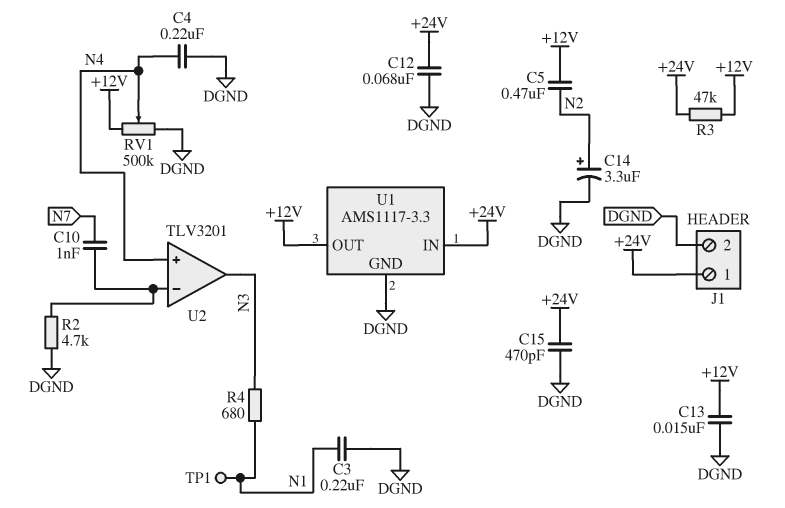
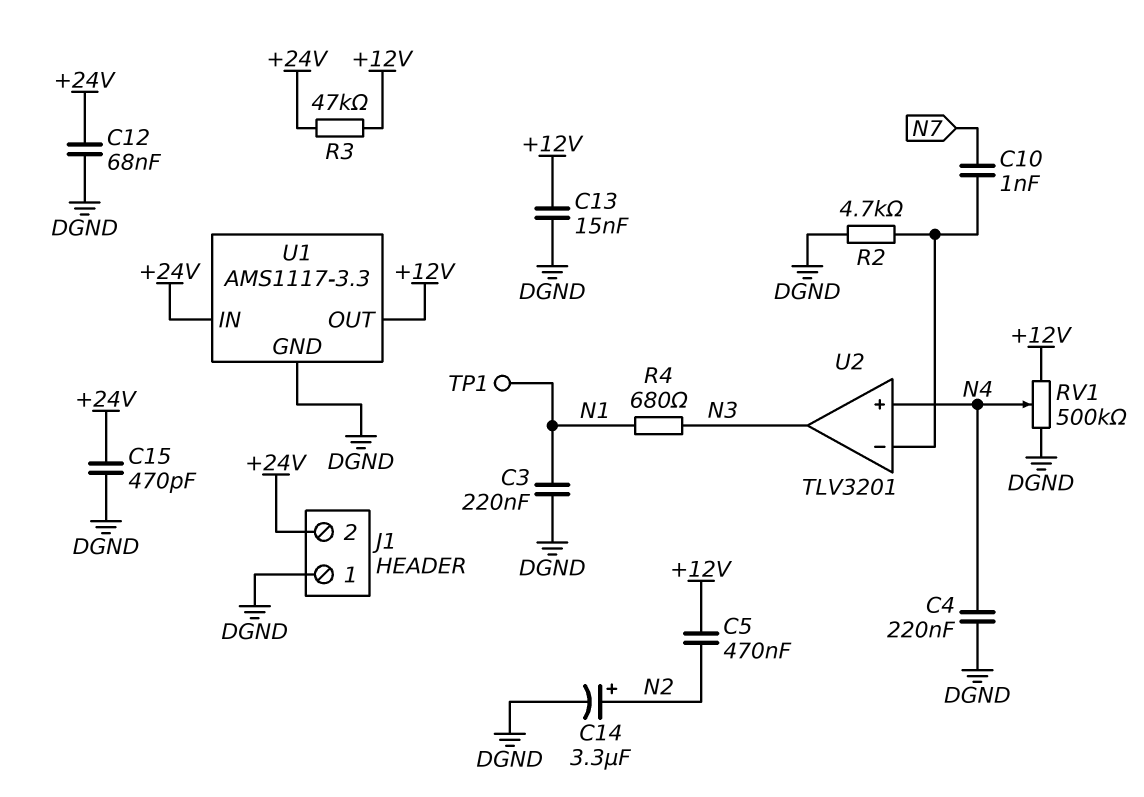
J1 pin 1: +24V -> DGND
J1 pin 2: DGND -> +24V

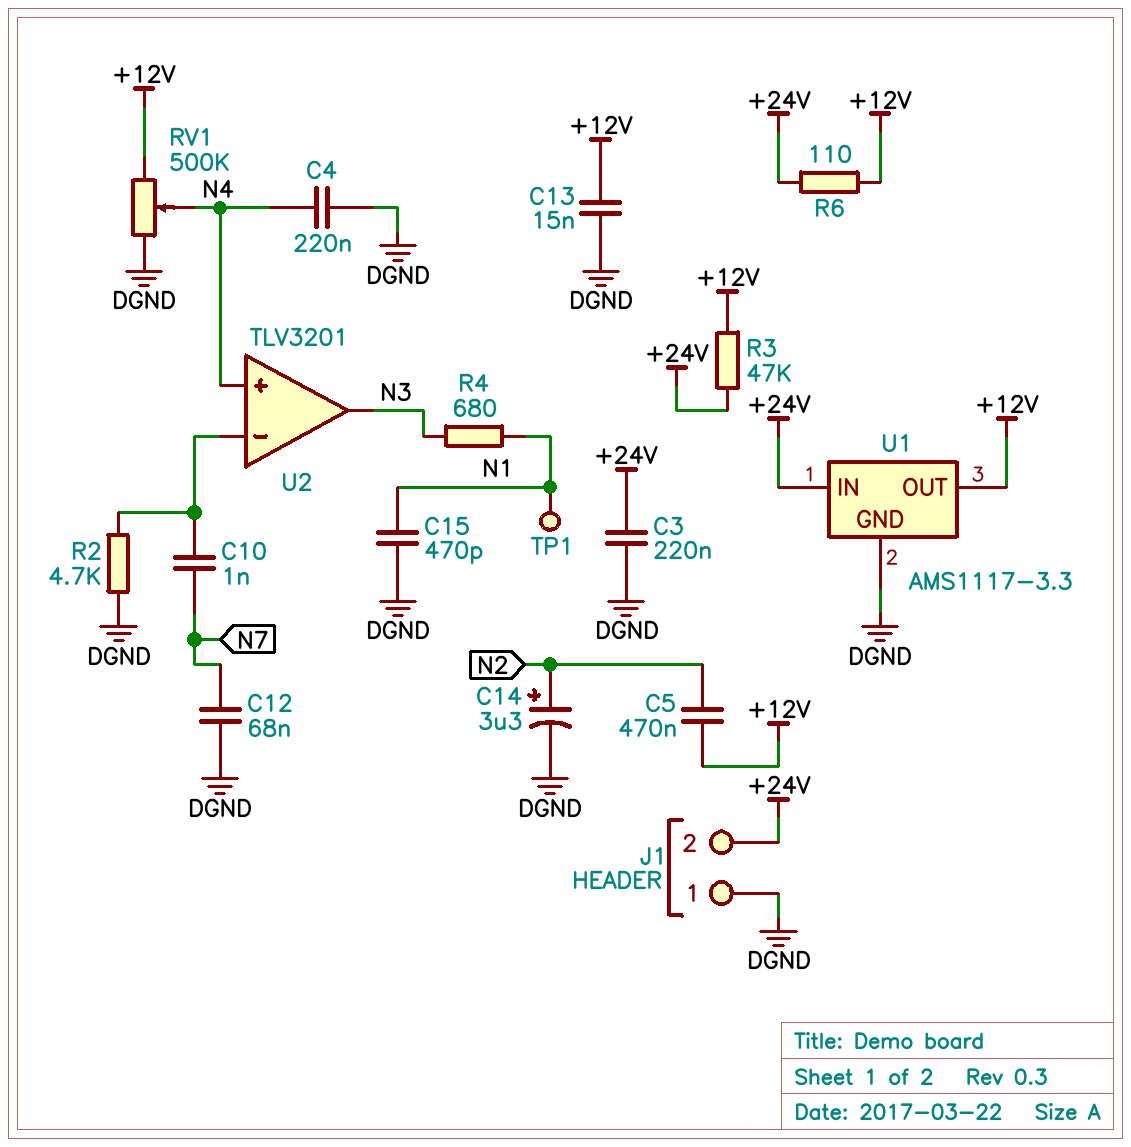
C3: 220nF (DGND, N1) -> 220nF (+24V, DGND)
C12: 68nF (+24V, DGND) -> 68nF (DGND, N7)
C15: 470pF (+24V, DGND) -> 470pF (DGND, N1)
R6: none -> 110 (+12V, +24V)

